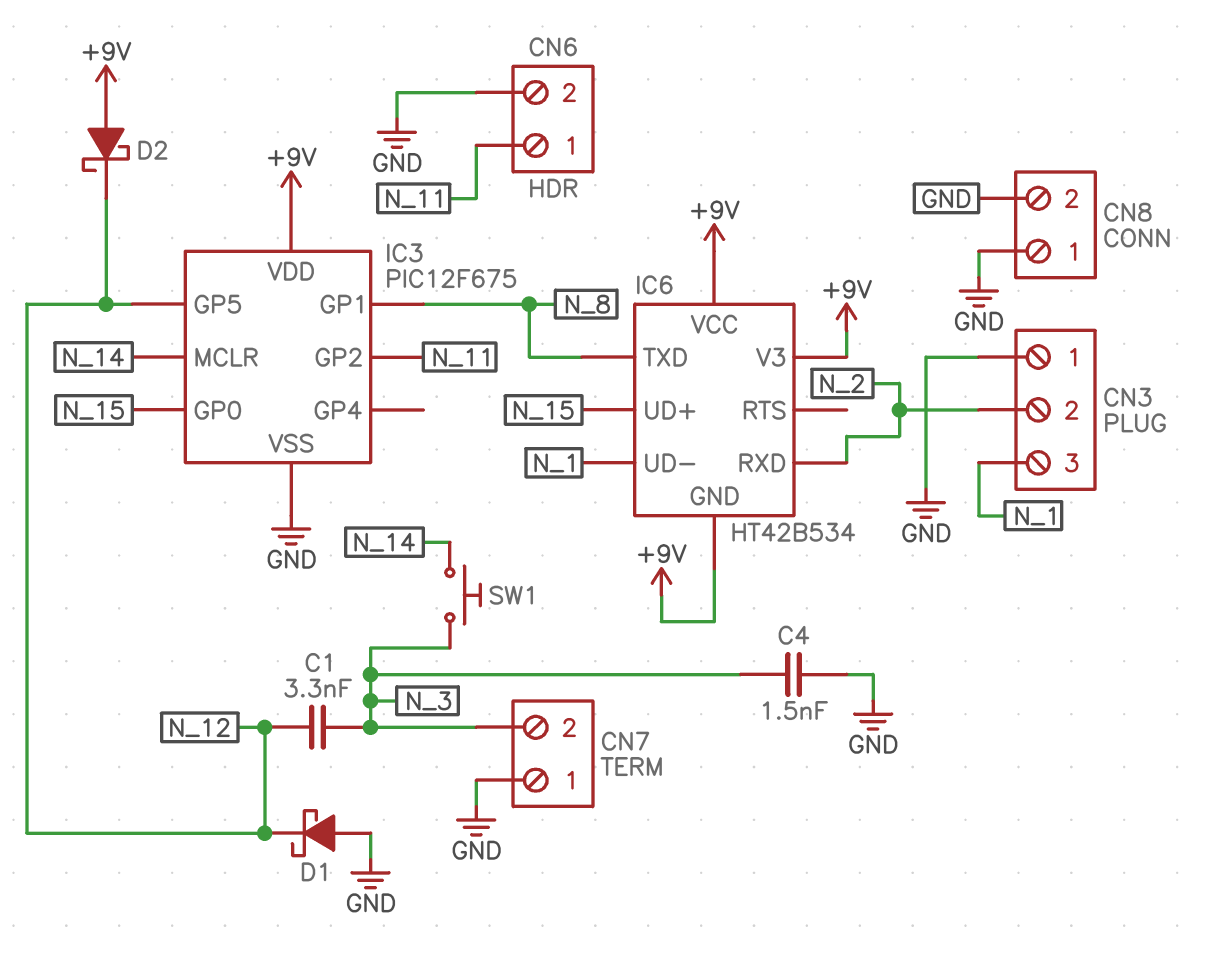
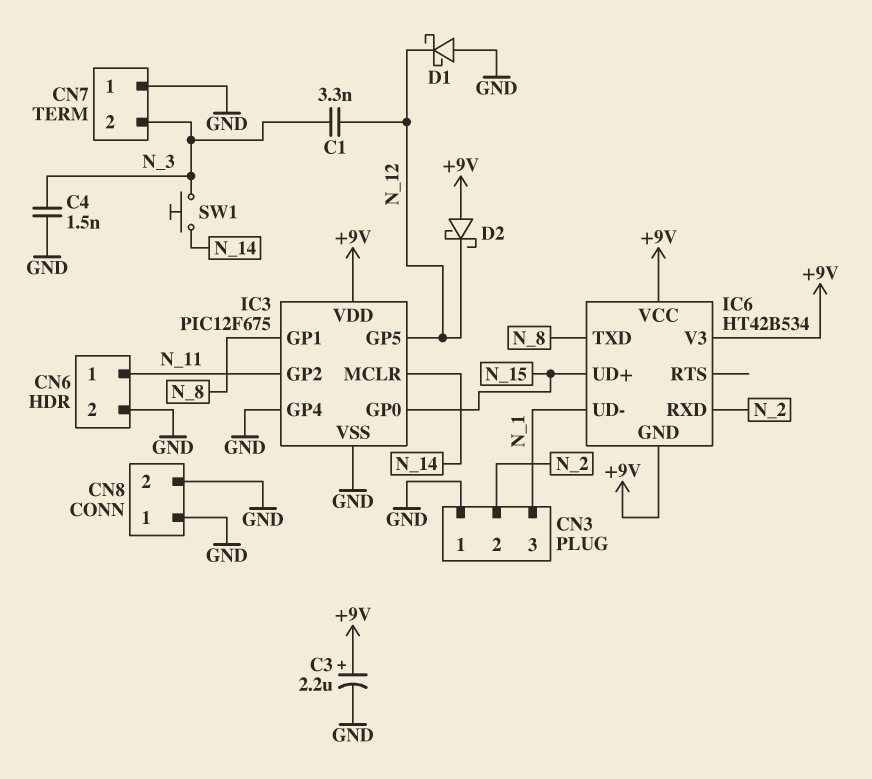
C3: none -> 2.2uF (plus +9V, minus GND)
IC3 pin GP4: none -> GND

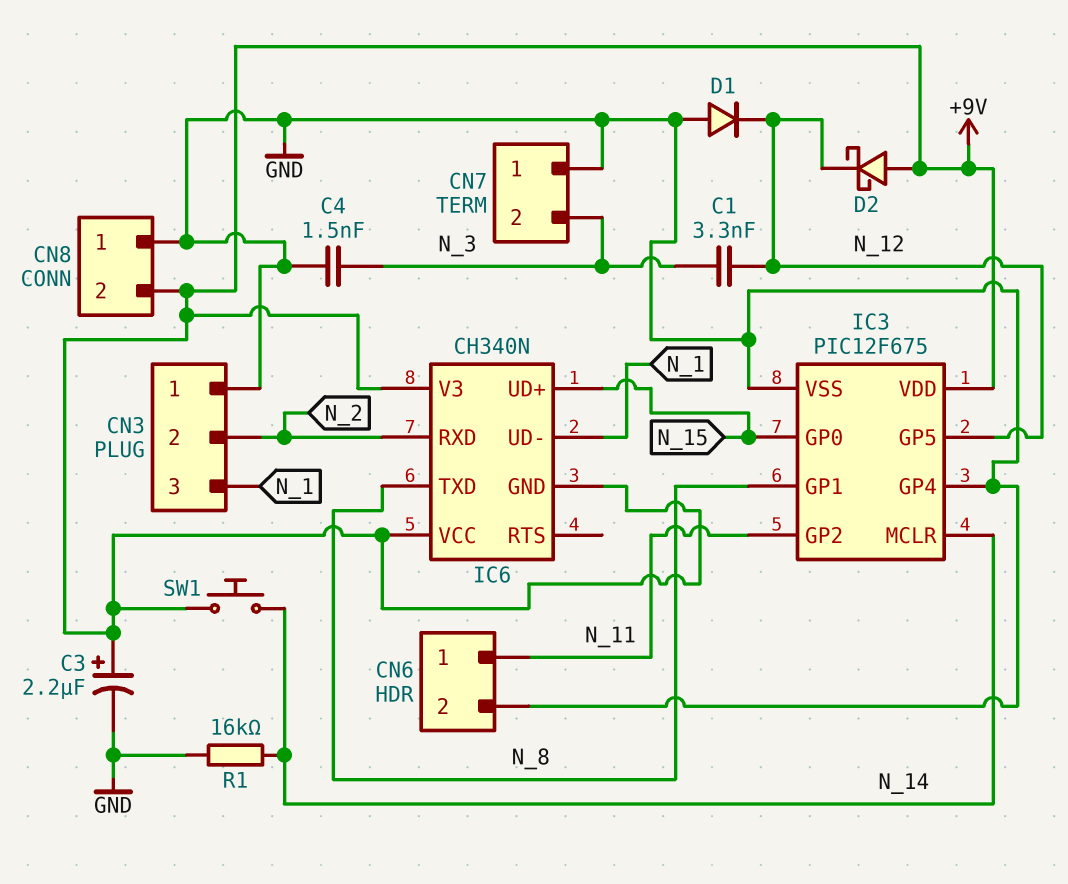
CN8 pin 2: GND -> +9V
D1: schottky (A GND, K N_12) -> diode (A GND, K N_12)
IC6: HT42B534 -> CH340N
R1: none -> 16k (GND, N_14)
SW1: button (N_3, N_14) -> button (+9V, N_14)

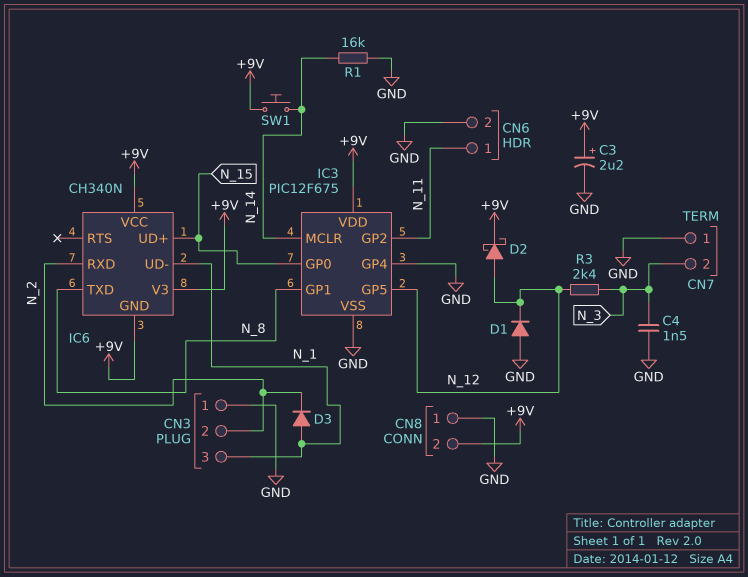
C1: 3.3nF (N_3, N_12) -> none
D2: schottky (A +9V, K N_12) -> schottky (A N_12, K +9V)
D3: none -> diode (A N_1, K N_2)
R3: none -> 2.4k (N_3, N_12)

